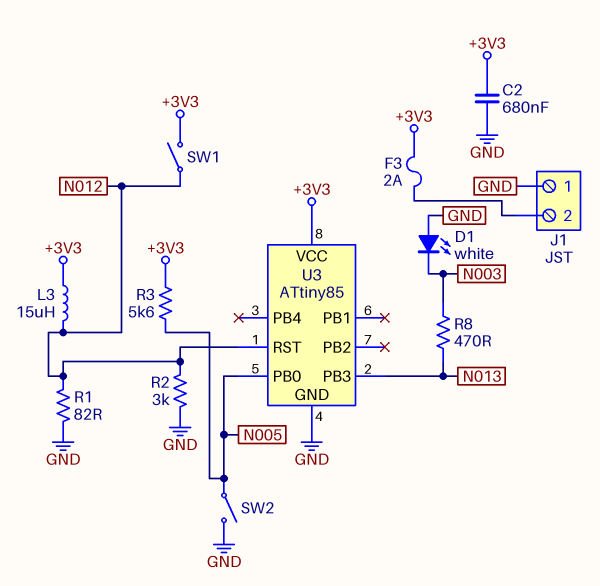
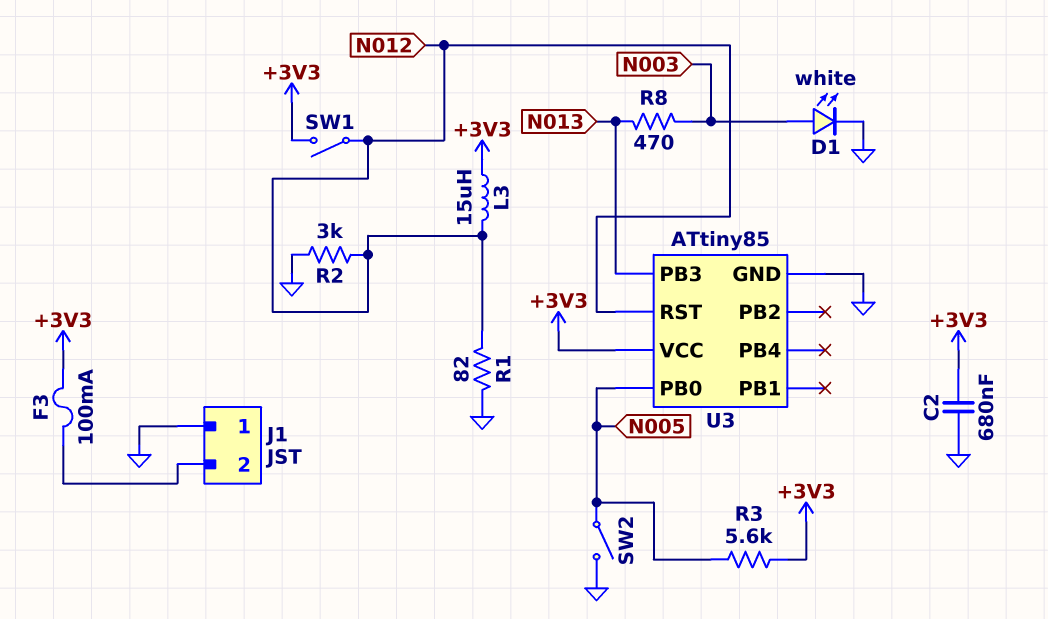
D1: LED white (A GND, K N003) -> LED white (A N003, K GND)
F3: 2A (+3V3, J1/2) -> 100mA (+3V3, J1/2)

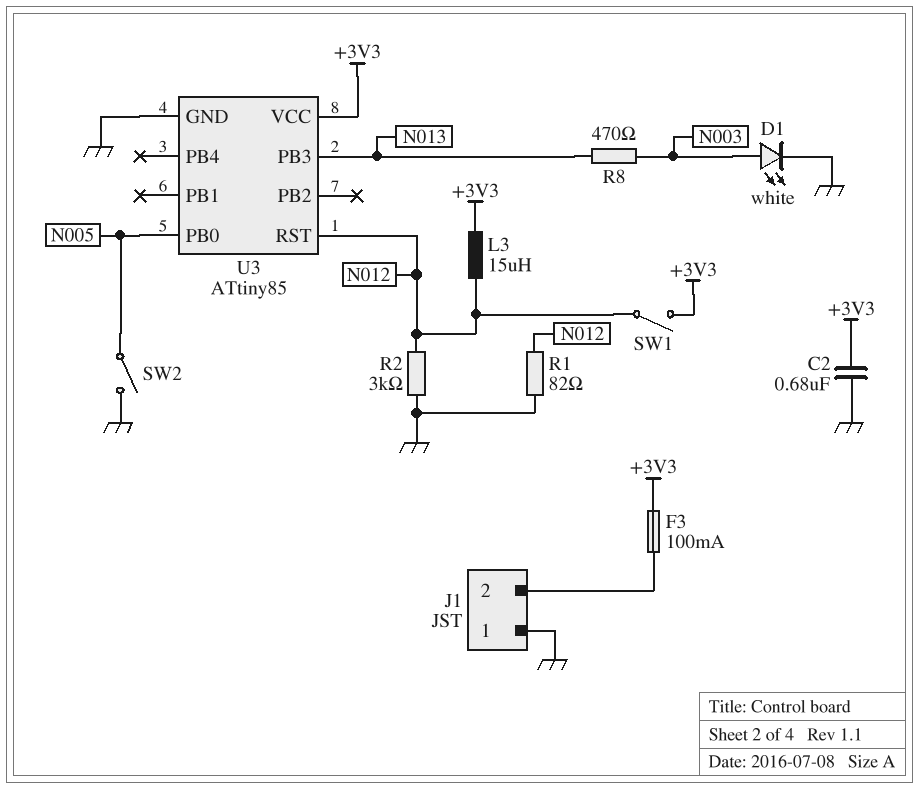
R3: 5.6k (+3V3, N005) -> none

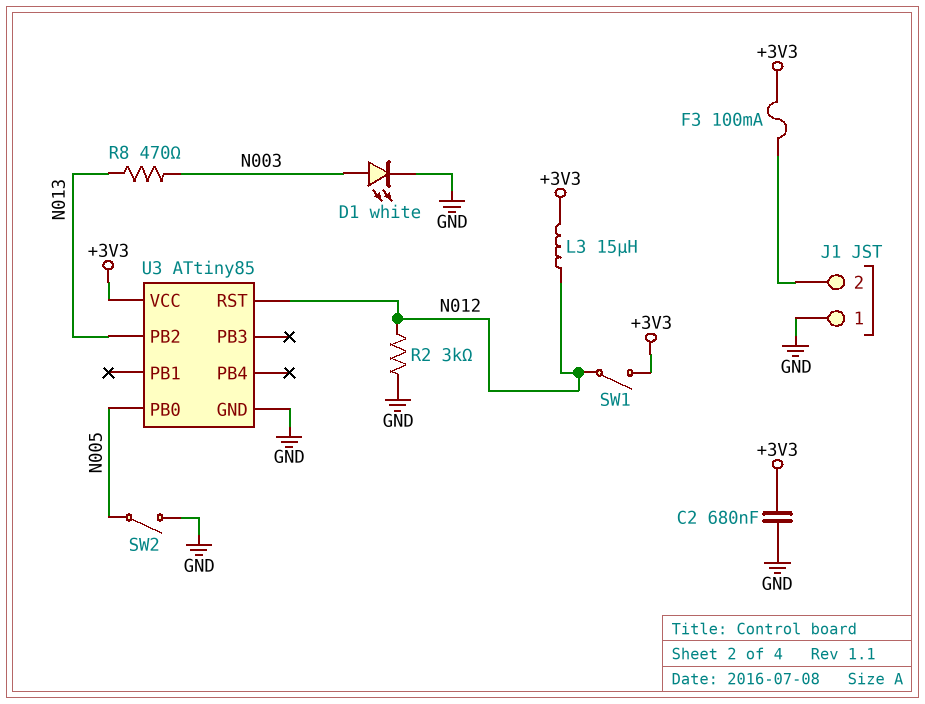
R1: 82 (GND, N012) -> none
U3 pin PB2: none -> N013
U3 pin PB3: N013 -> none

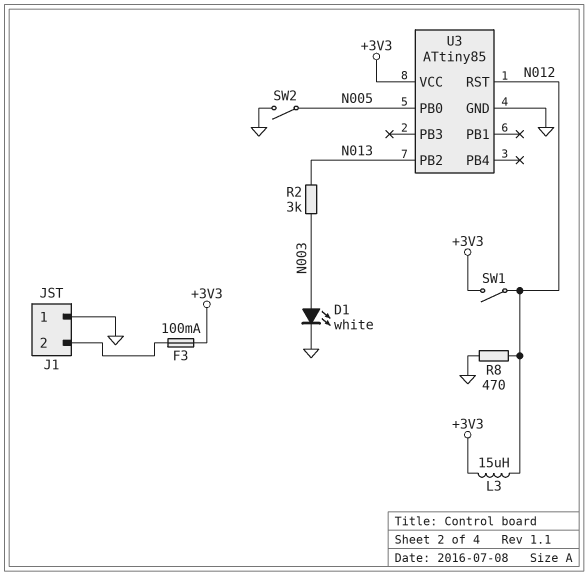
C2: 680nF (+3V3, GND) -> none
R2: 3k (GND, N012) -> 3k (N003, N013)
R8: 470 (N003, N013) -> 470 (GND, N012)

